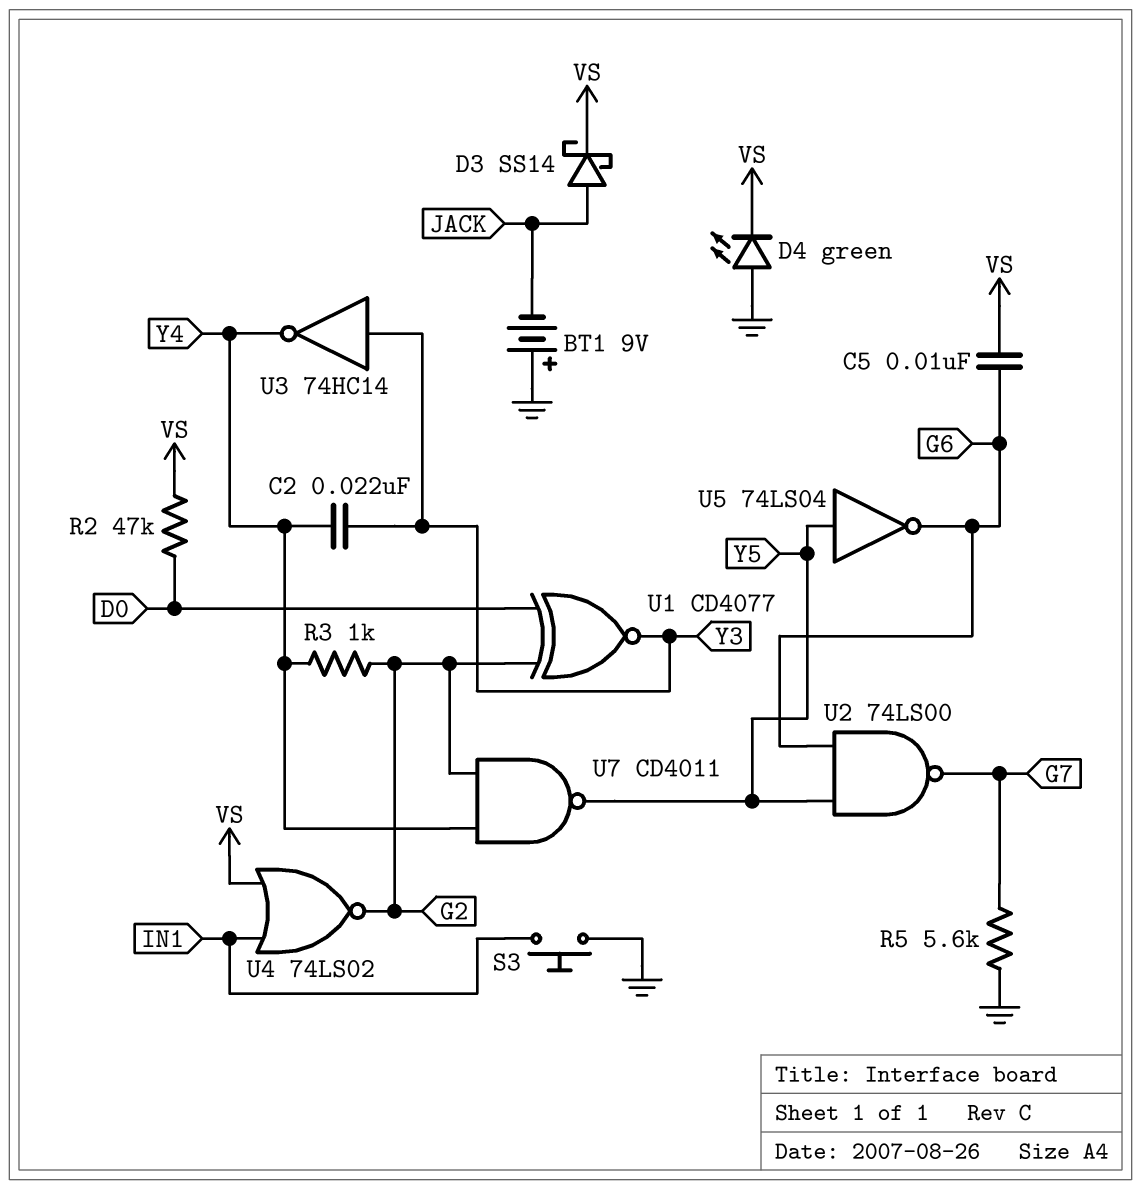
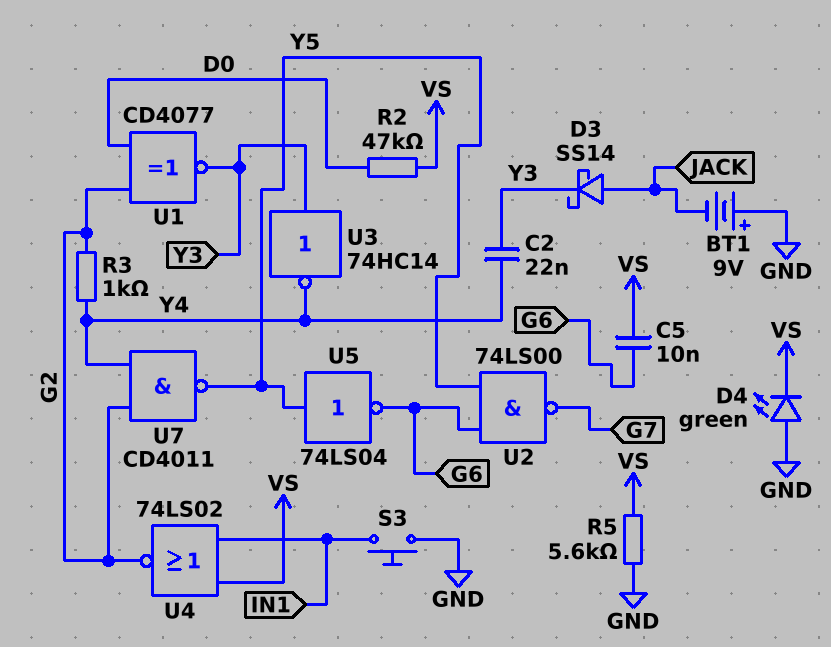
D3: schottky SS14 (A JACK, K VS) -> schottky SS14 (A JACK, K Y3)
R5: 5.6k (G7, GND) -> 5.6k (GND, VS)

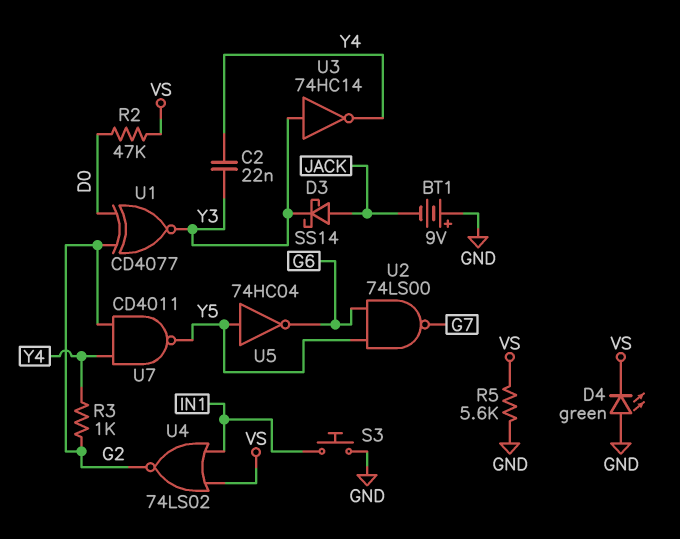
C5: 10nF (G6, VS) -> none
U5: NOT 74LS04 (in Y5, out G6) -> NOT 74HC04 (in Y5, out G6)

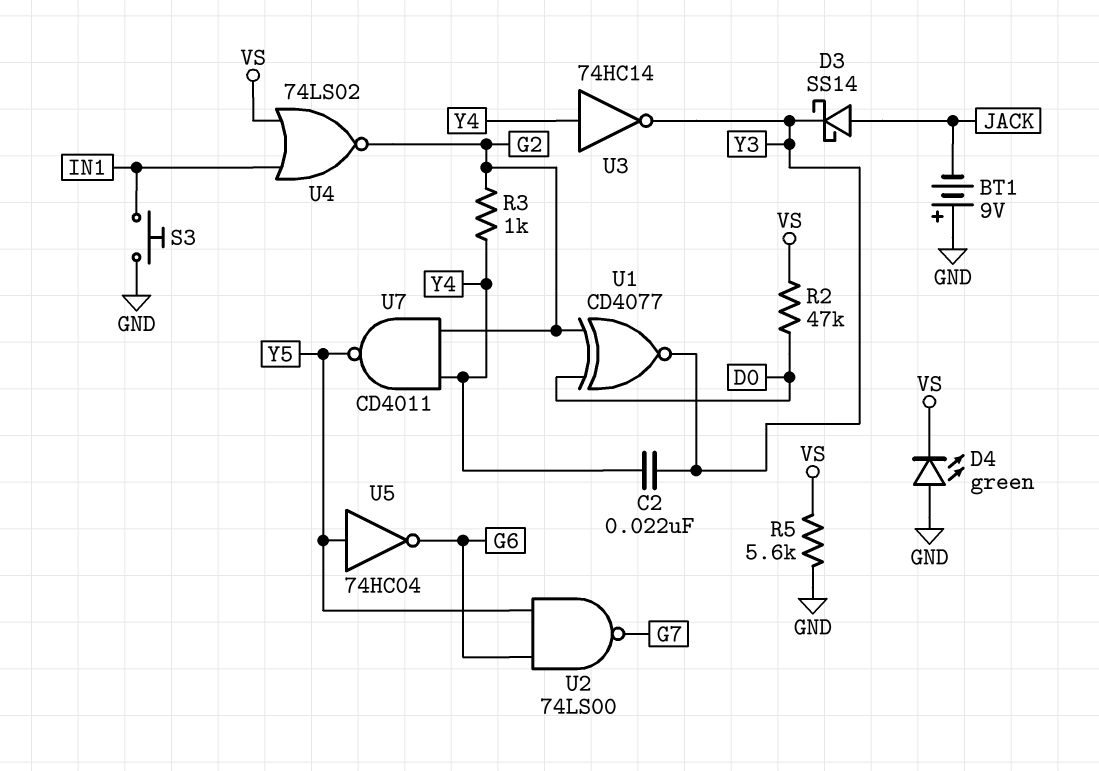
U3: NOT 74HC14 (in Y3, out Y4) -> NOT 74HC14 (in Y4, out Y3)

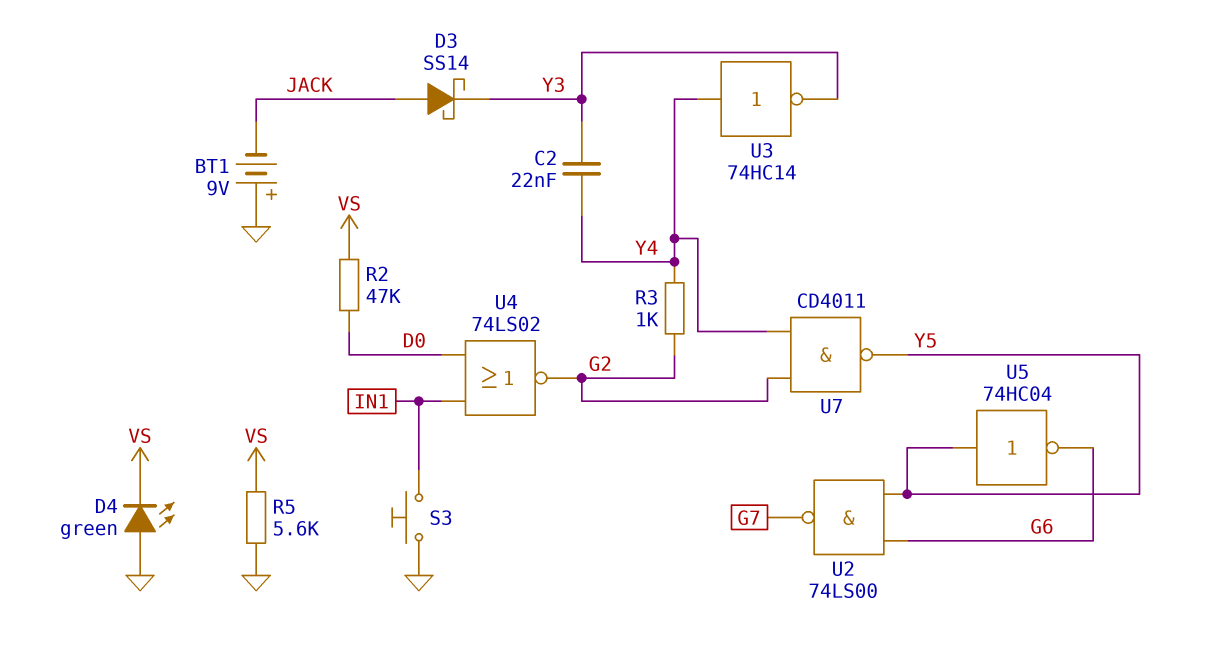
U1: XNOR CD4077 (in D0, in G2, out Y3) -> none
U4: NOR 74LS02 (in IN1, in VS, out G2) -> NOR 74LS02 (in D0, in IN1, out G2)

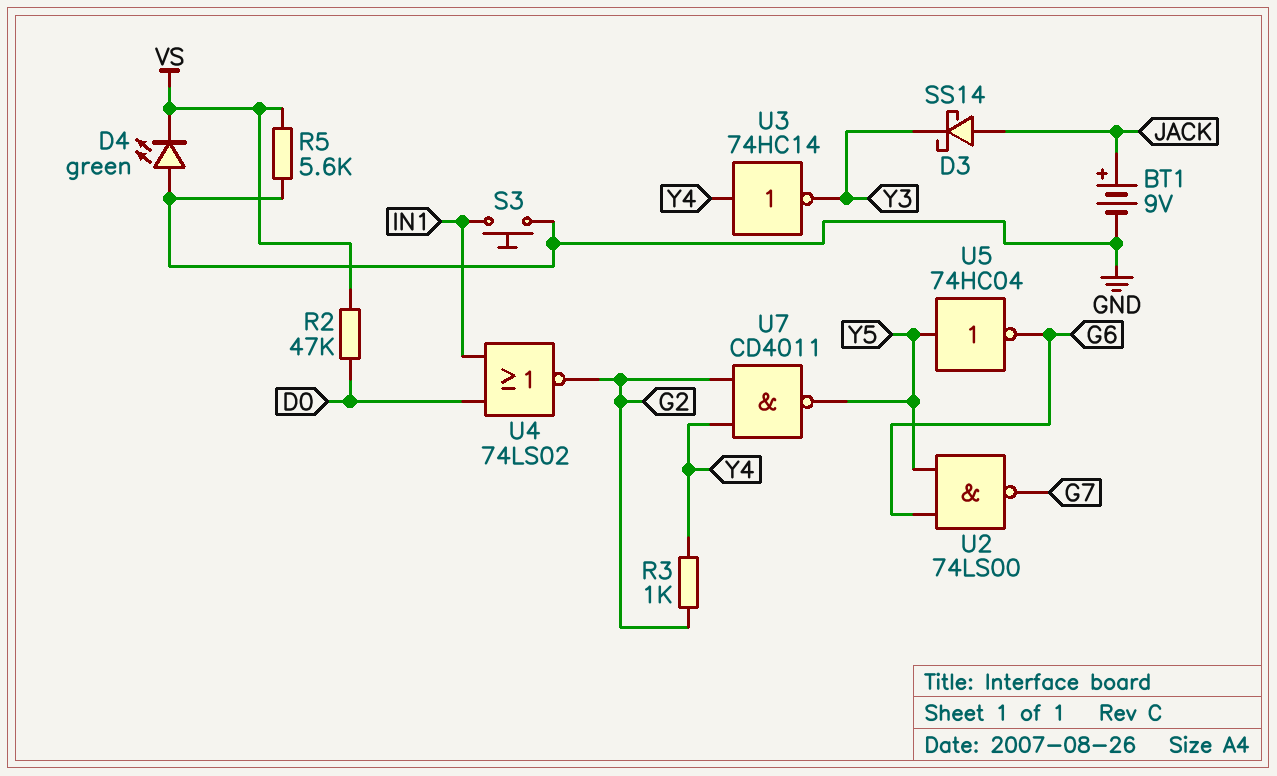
BT1: 9V (plus GND, minus JACK) -> 9V (plus JACK, minus GND)
C2: 22nF (Y3, Y4) -> none

